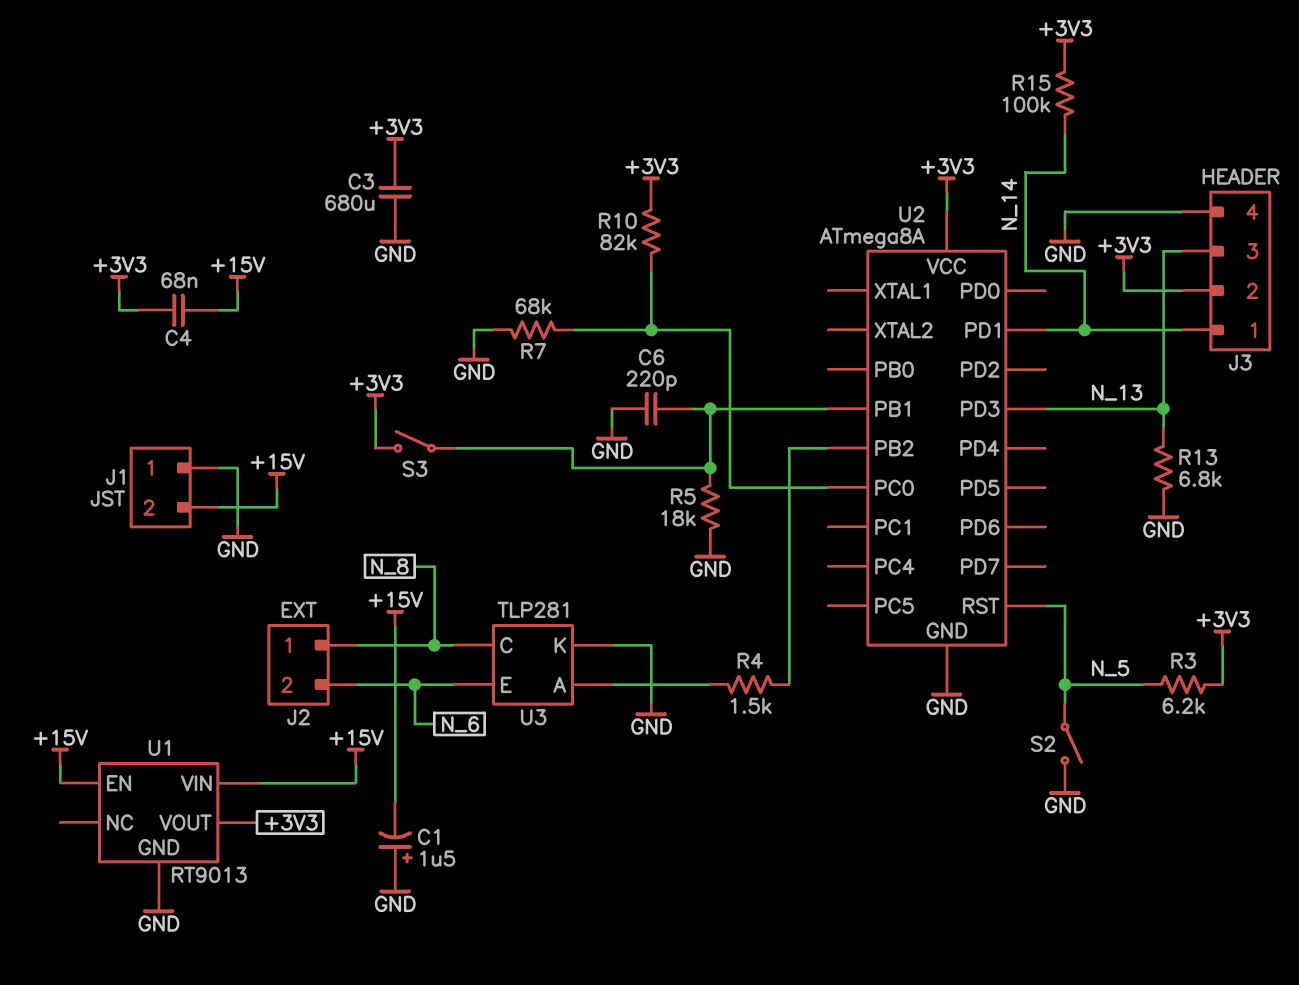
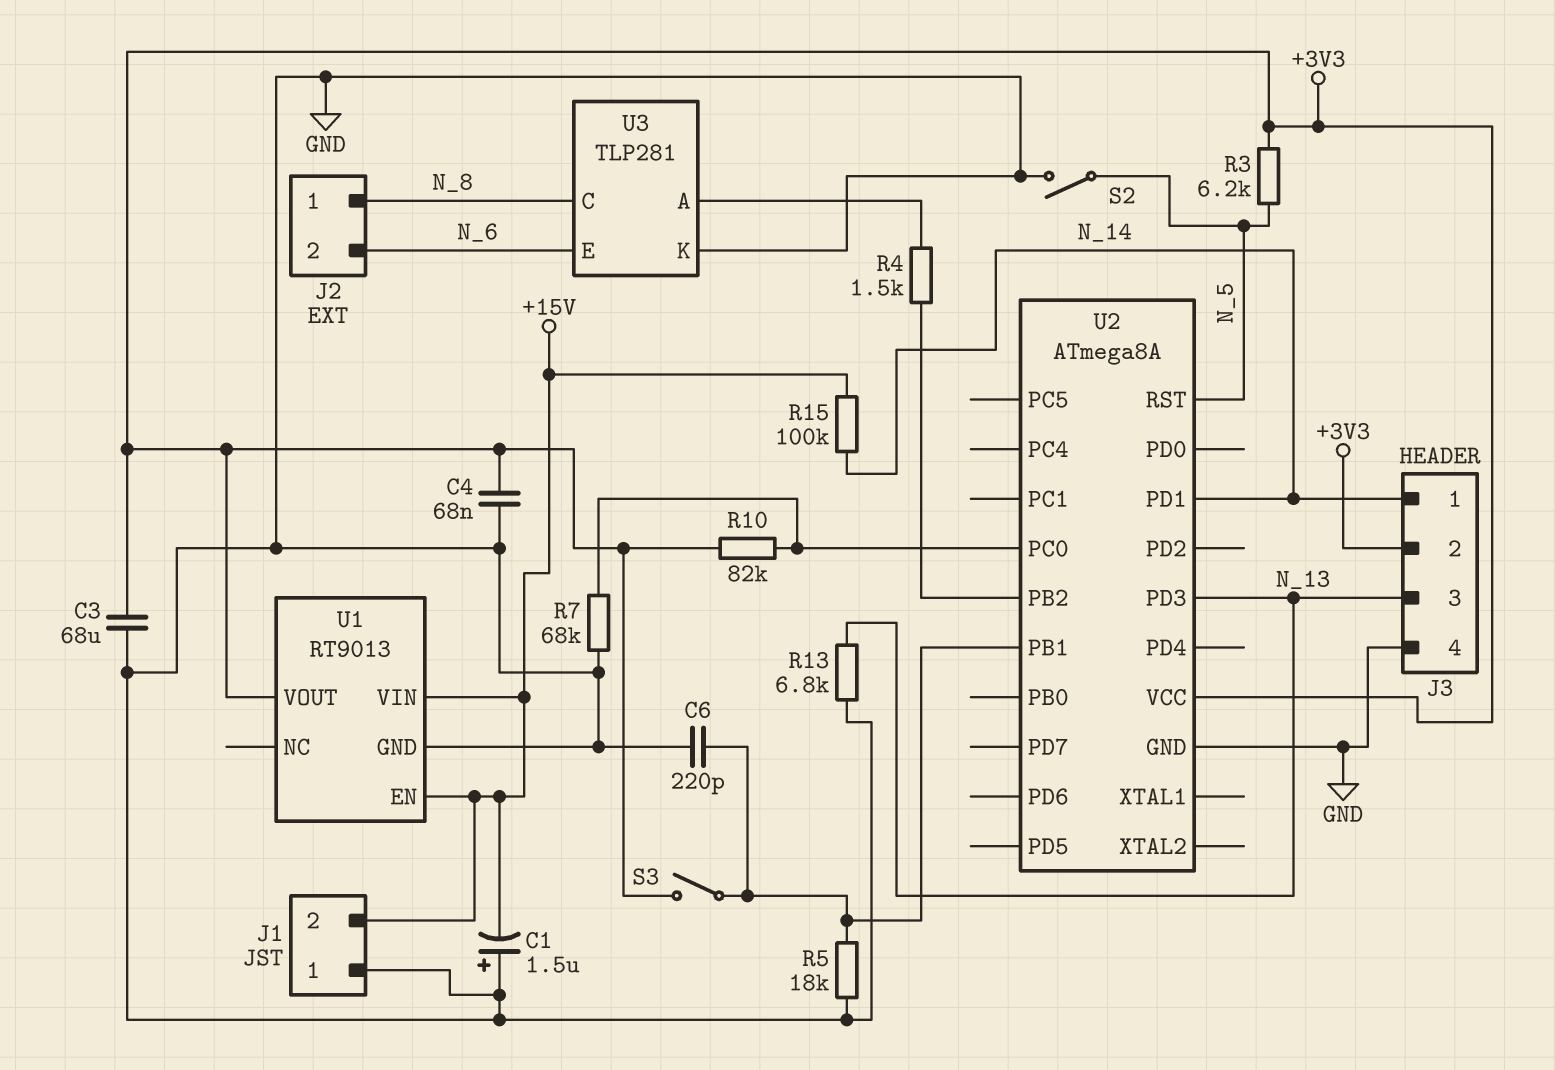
C3: 680uF (+3V3, GND) -> 68uF (+3V3, GND)
C4: 68nF (+3V3, +15V) -> 68nF (+3V3, GND)
R15: 100k (+3V3, N_14) -> 100k (+15V, N_14)

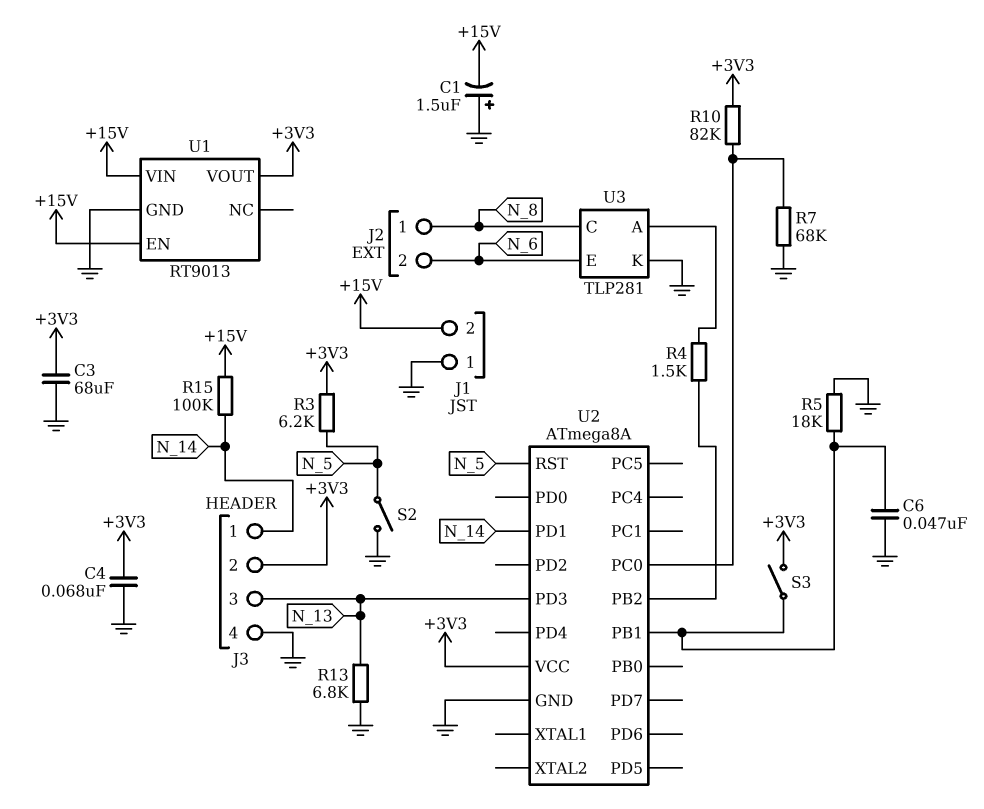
C6: 220pF (GND, U2/PB1) -> 47nF (GND, U2/PB1)

